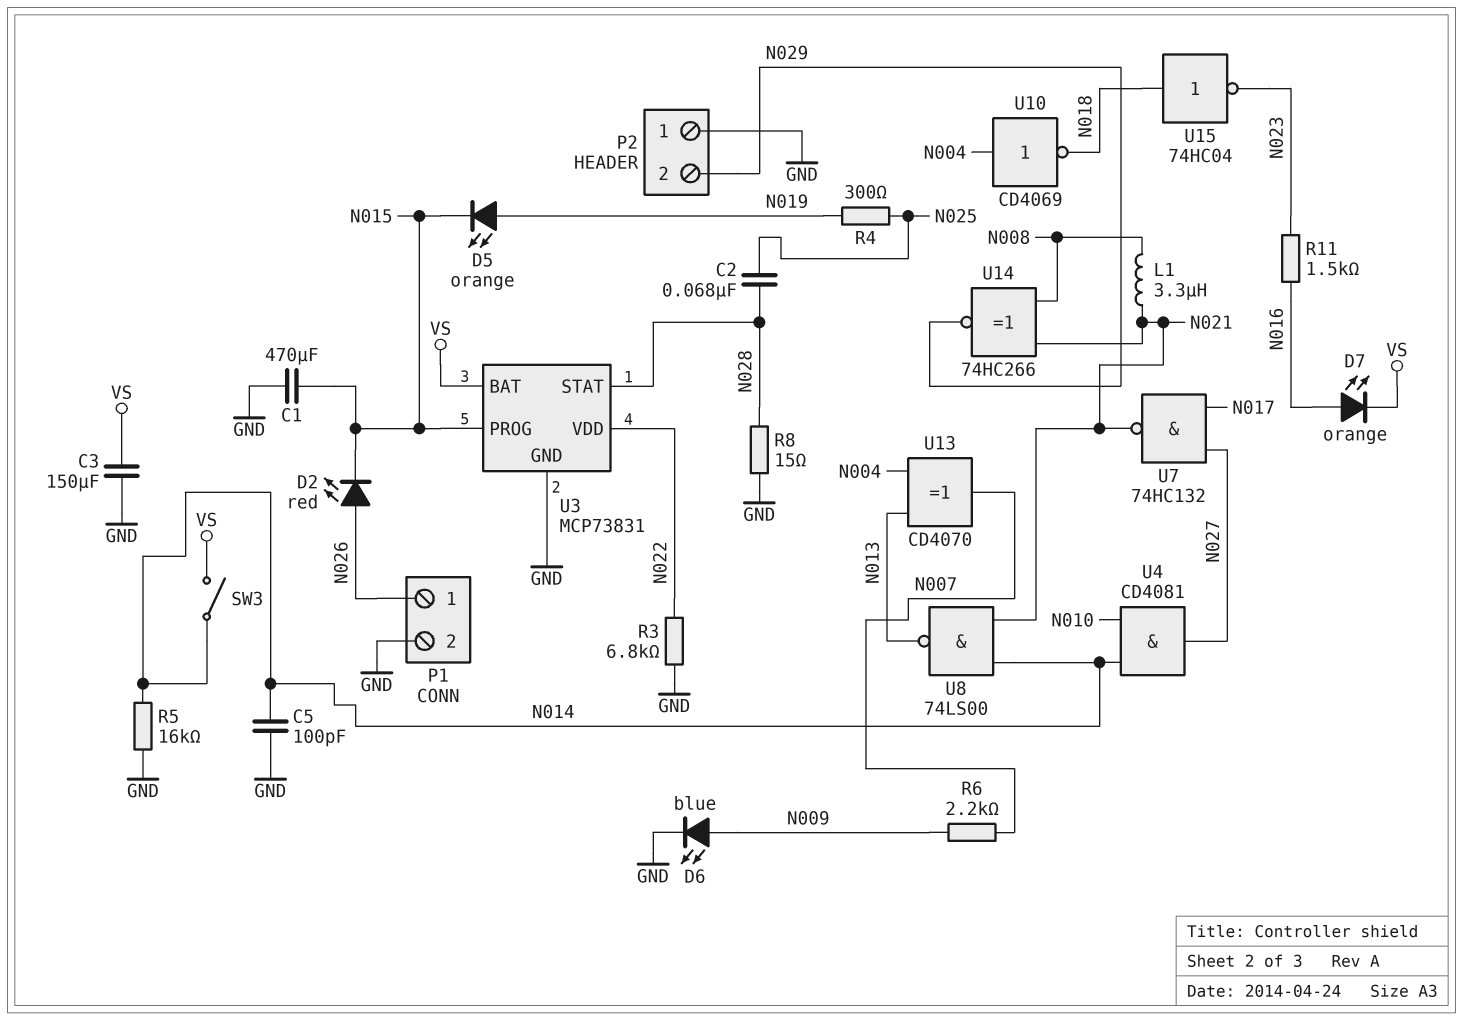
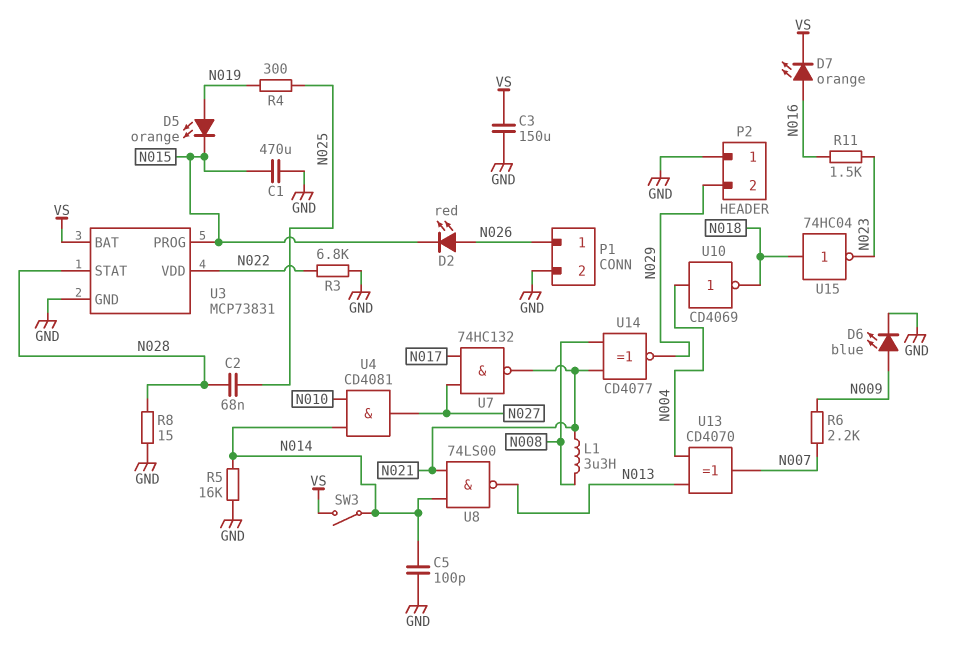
U14: XNOR 74HC266 (in N008, in N021, out N029) -> XNOR CD4077 (in N008, in N021, out N029)

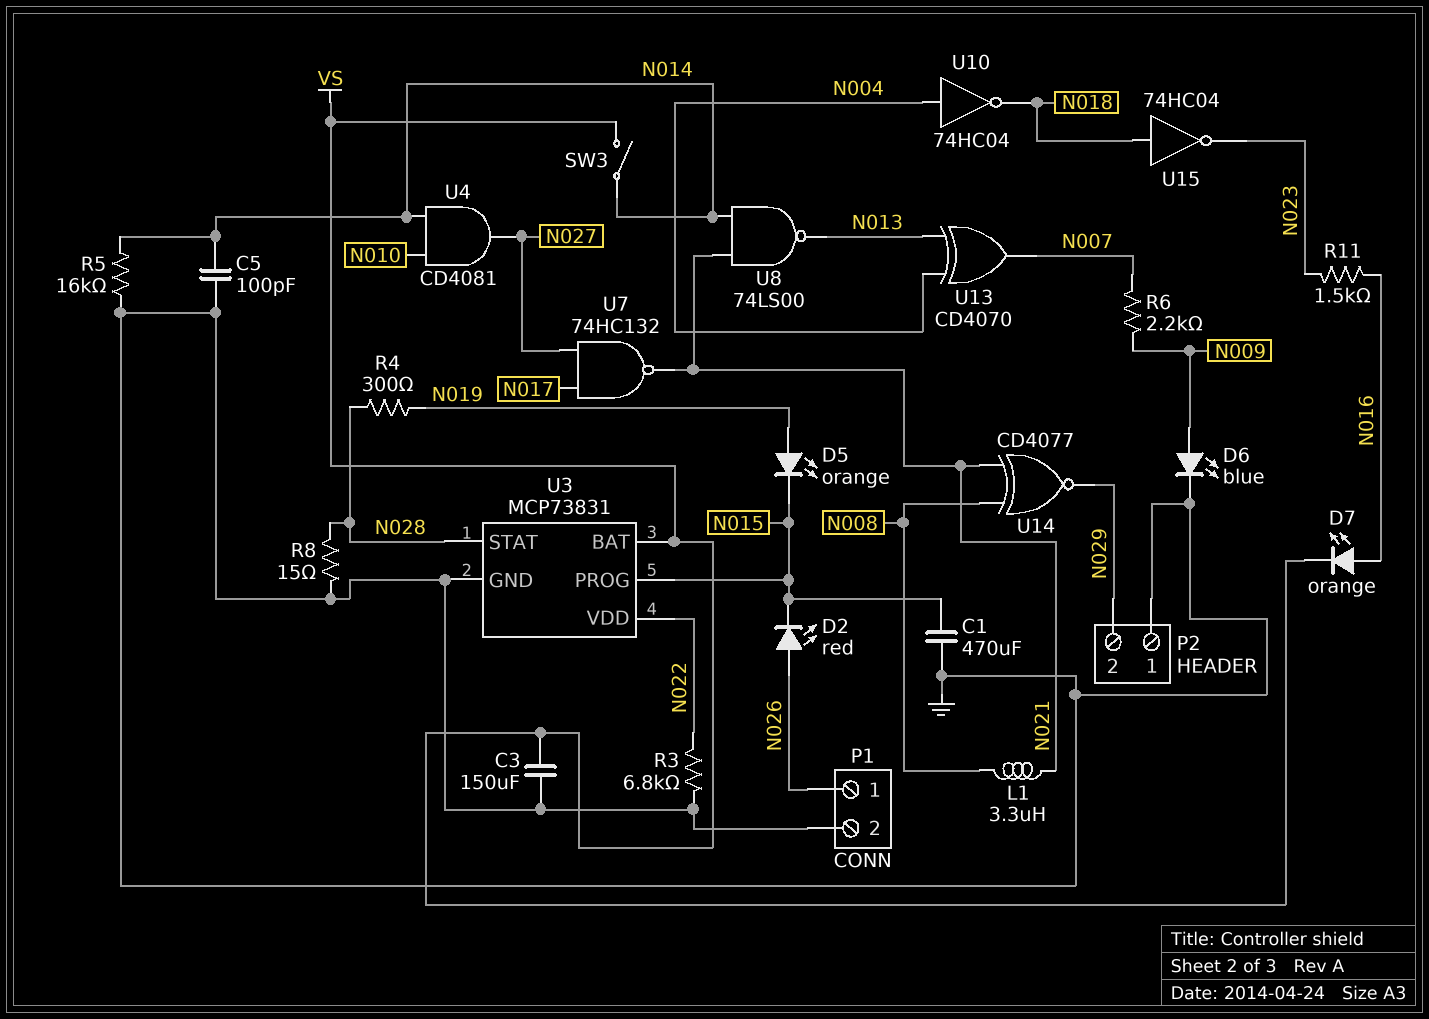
C2: 68nF (N025, N028) -> none
R4: 300 (N019, N025) -> 300 (N019, N028)
U10: NOT CD4069 (in N004, out N018) -> NOT 74HC04 (in N004, out N018)

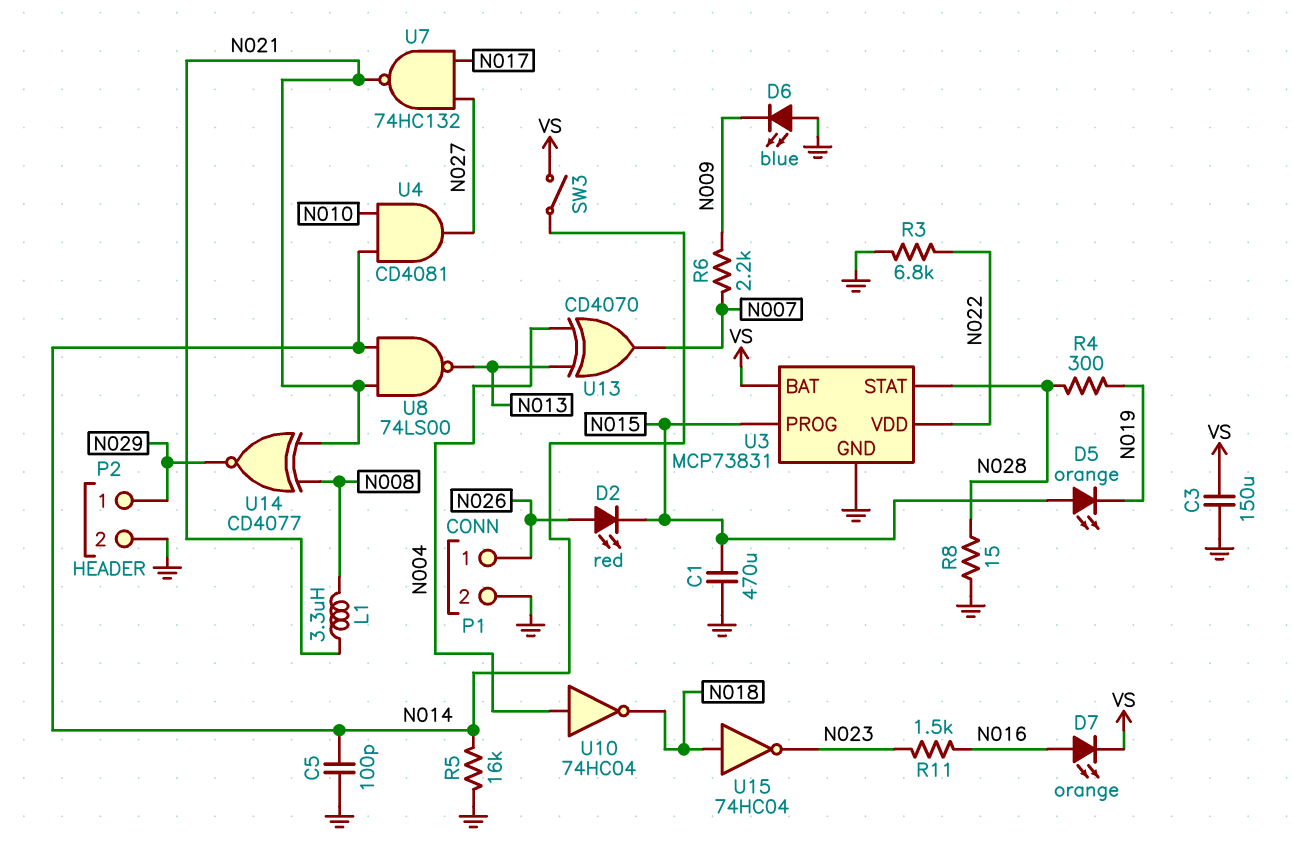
D5: LED orange (A N019, K N015) -> LED orange (A N015, K N019)
D6: LED blue (A N009, K GND) -> LED blue (A GND, K N009)
P2 pin 1: GND -> N029
P2 pin 2: N029 -> GND

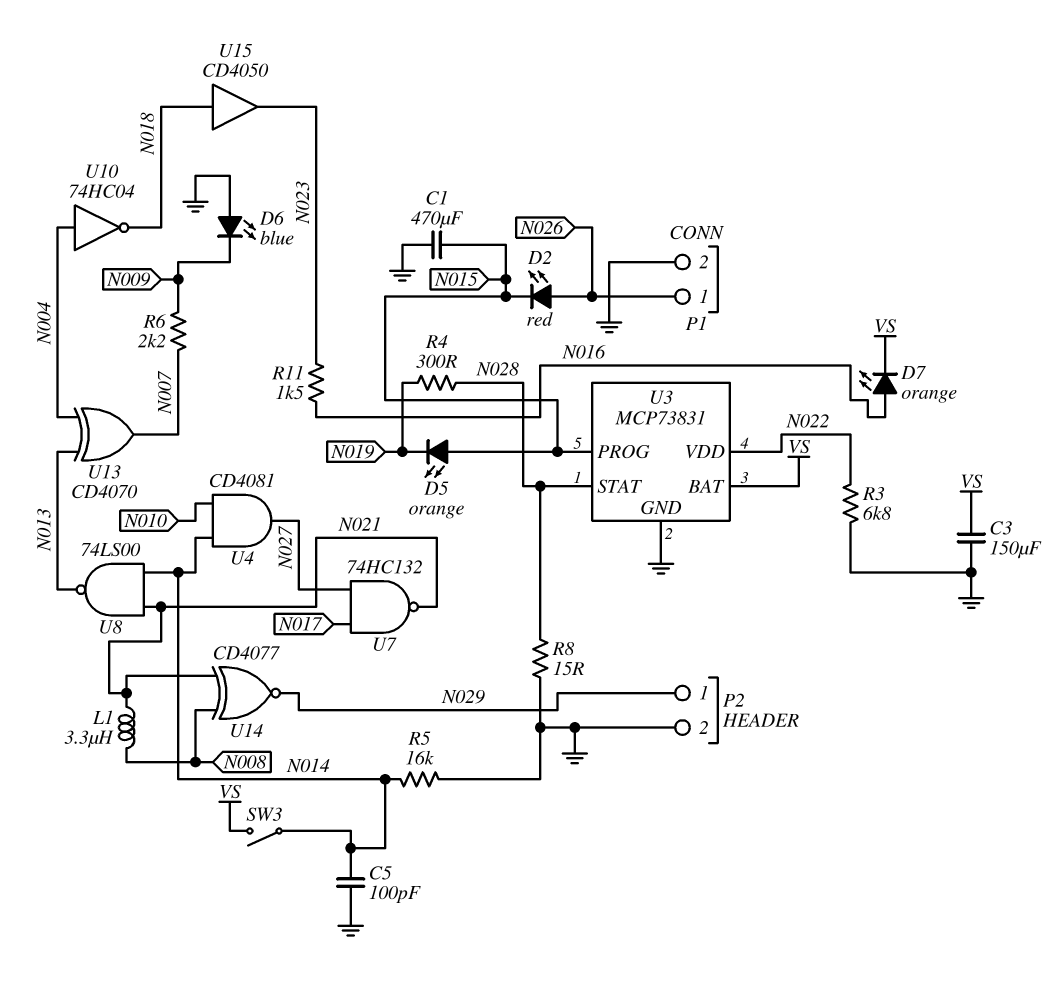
U15: NOT 74HC04 (in N018, out N023) -> buffer CD4050 (in N018, out N023)

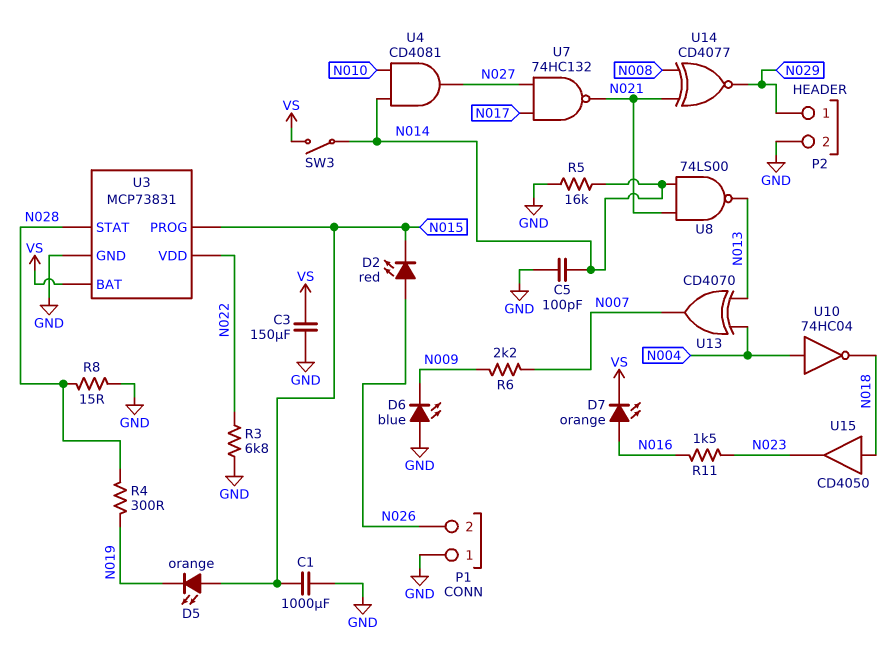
C1: 470uF (GND, N015) -> 1000uF (GND, N015)
L1: 3.3uH (N008, N021) -> none
P1 pin 1: N026 -> GND
P1 pin 2: GND -> N026

